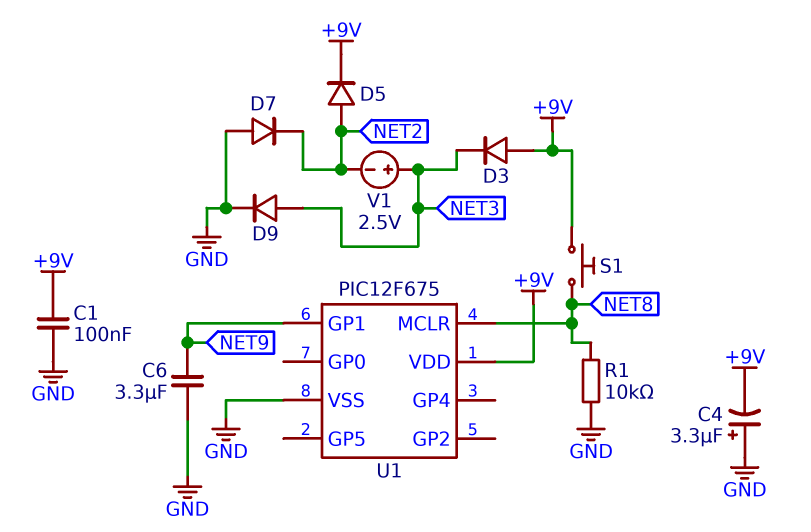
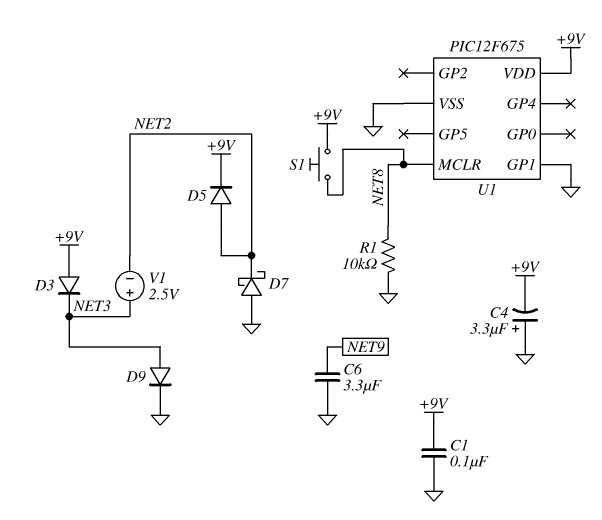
D7: diode (A GND, K NET2) -> schottky (A GND, K NET2)
U1 pin GP1: NET9 -> GND

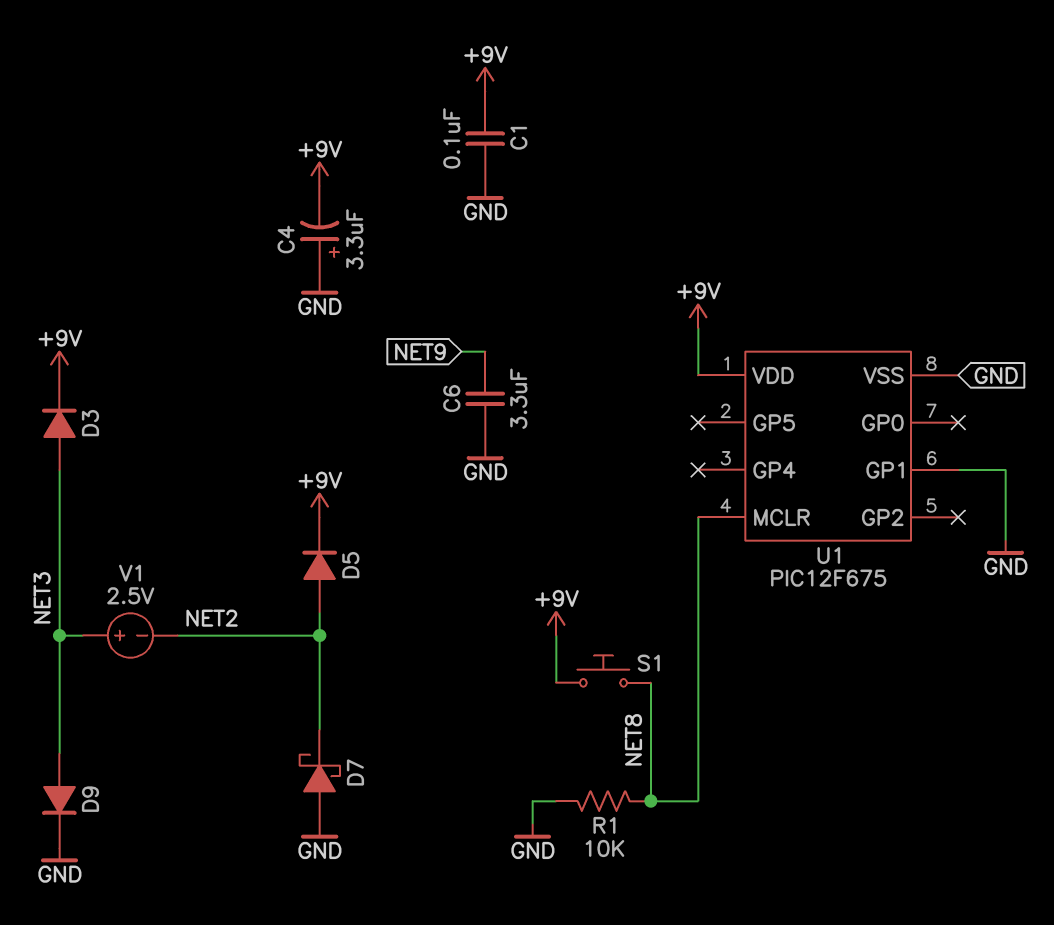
D3: diode (A +9V, K NET3) -> diode (A NET3, K +9V)

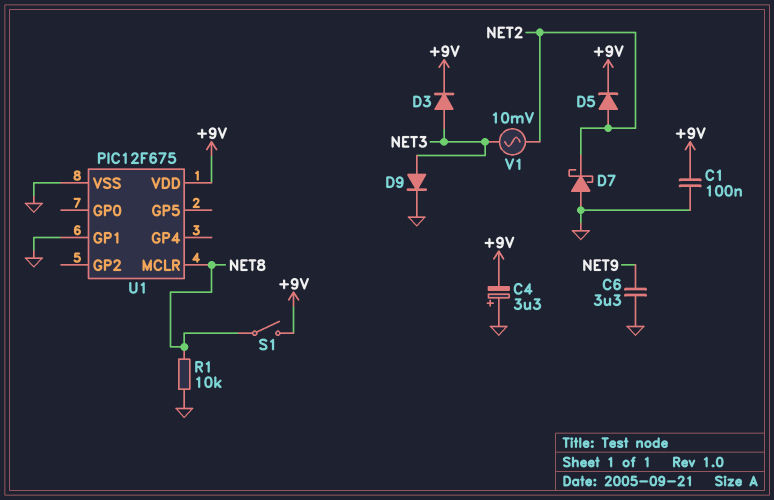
S1: button (+9V, NET8) -> switch (+9V, NET8)
V1: 2.5V (plus NET3, minus NET2) -> AC 10mV (NET2, NET3)

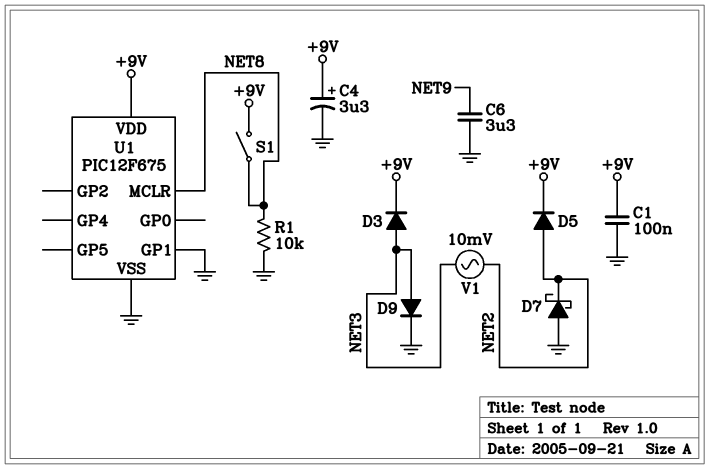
C4: 3.3uF (plus GND, minus +9V) -> 3.3uF (plus +9V, minus GND)

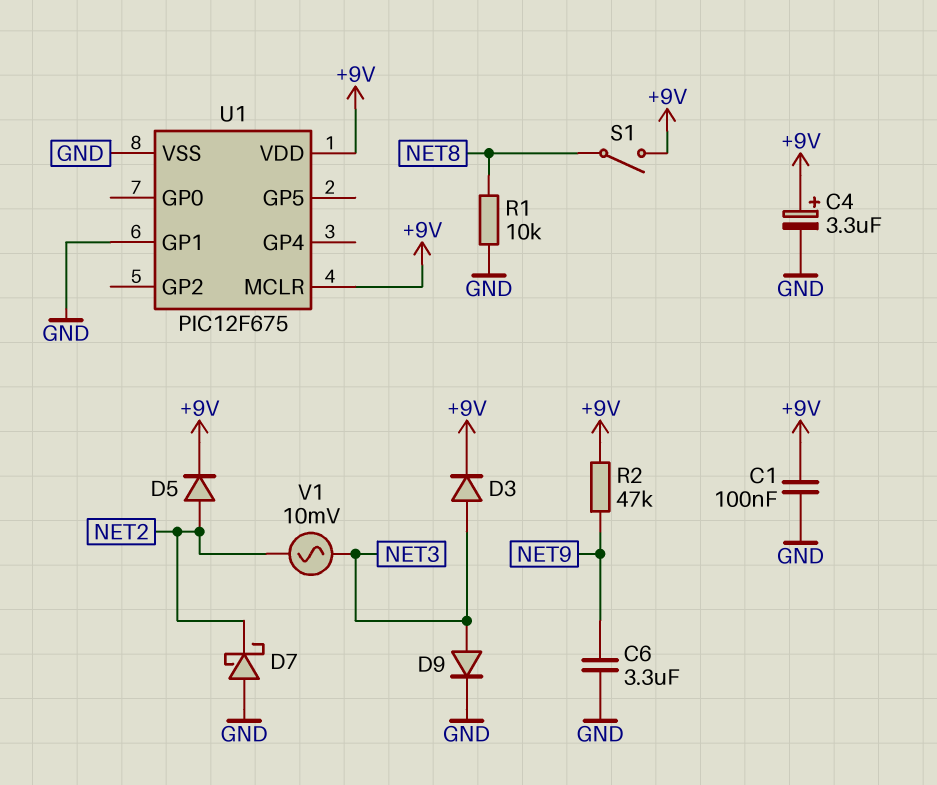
R2: none -> 47k (+9V, NET9)
U1 pin MCLR: NET8 -> +9V

